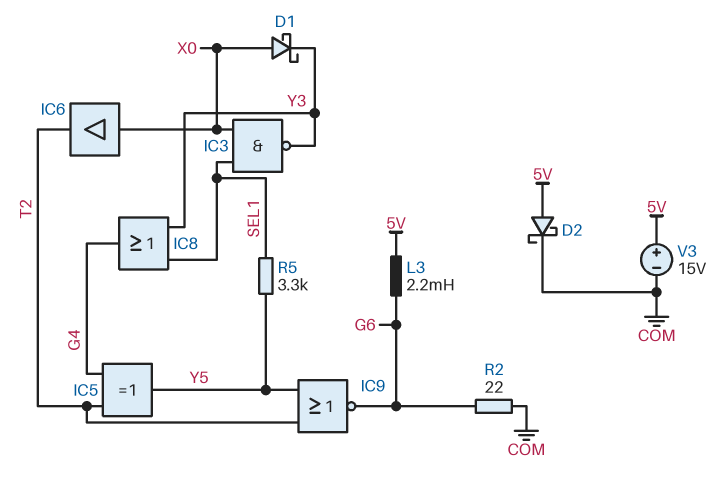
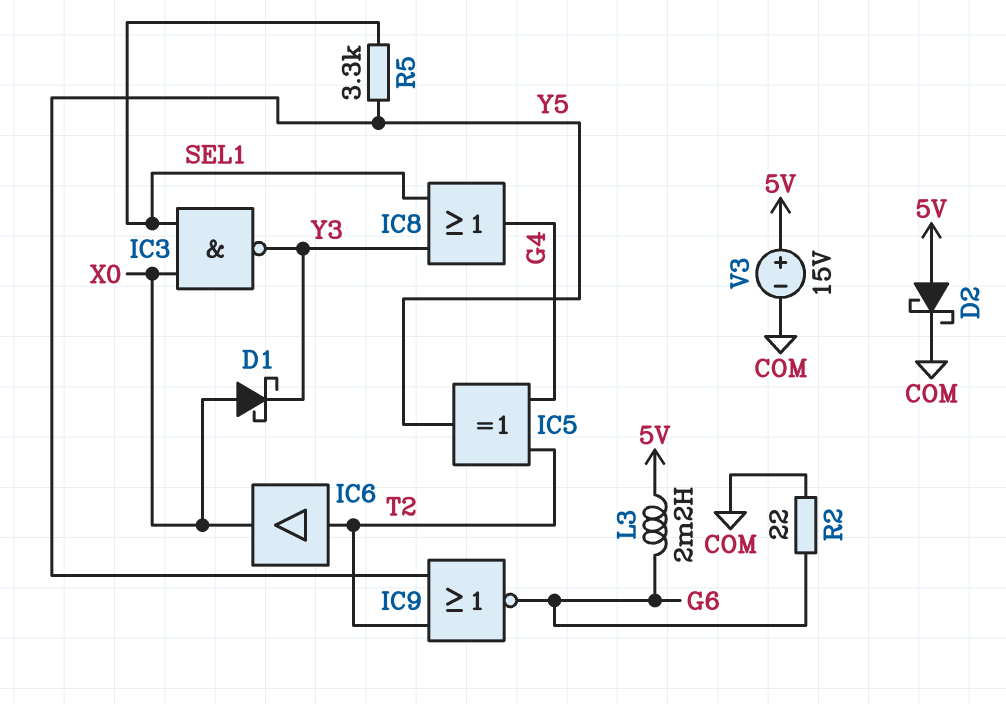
IC6: buffer (in X0, out T2) -> buffer (in T2, out X0)

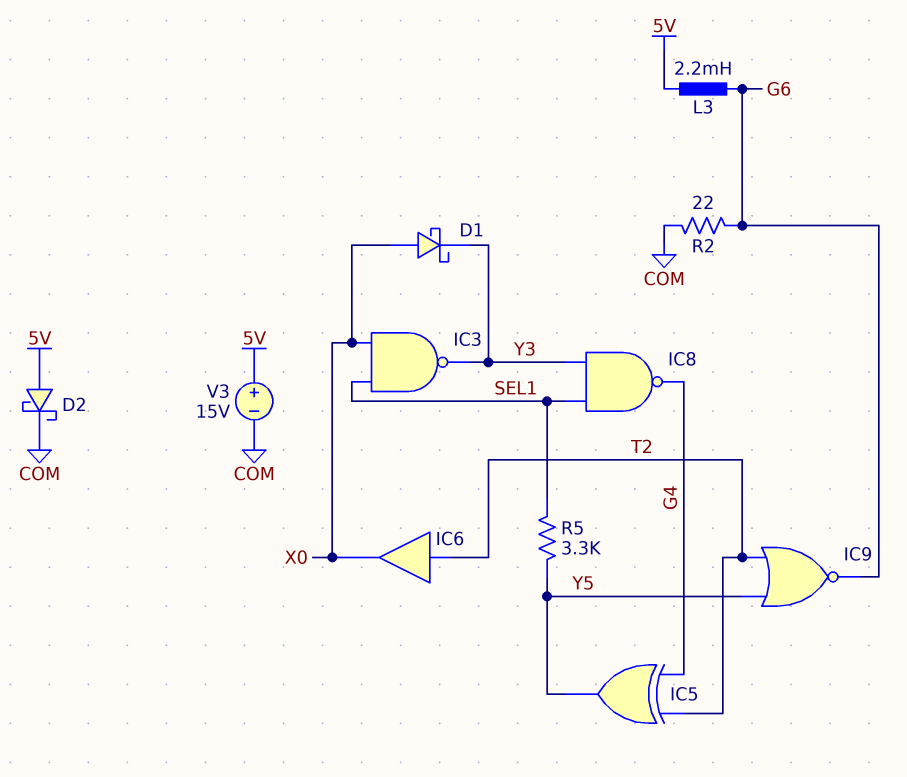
IC8: OR (in SEL1, in Y3, out G4) -> NAND (in SEL1, in Y3, out G4)

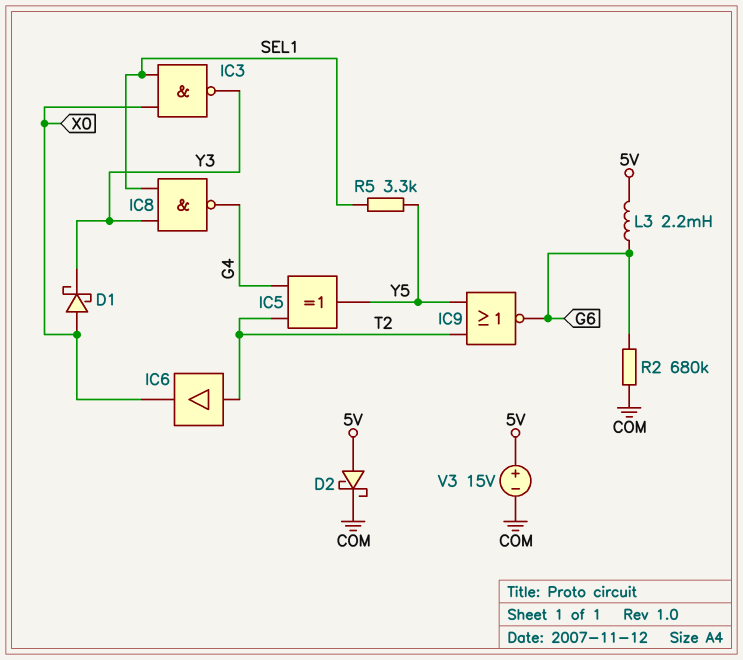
R2: 22 (COM, G6) -> 680k (COM, G6)

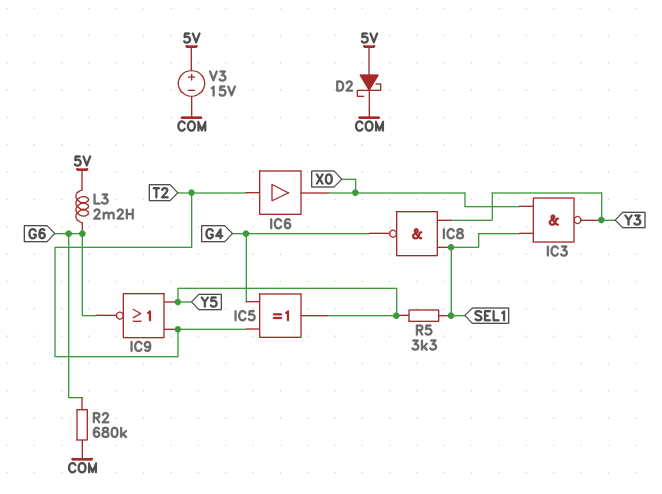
D1: schottky (A X0, K Y3) -> none

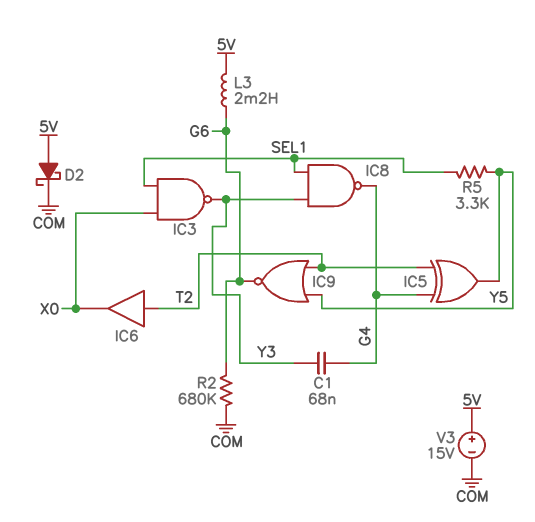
C1: none -> 68nF (G4, Y3)

